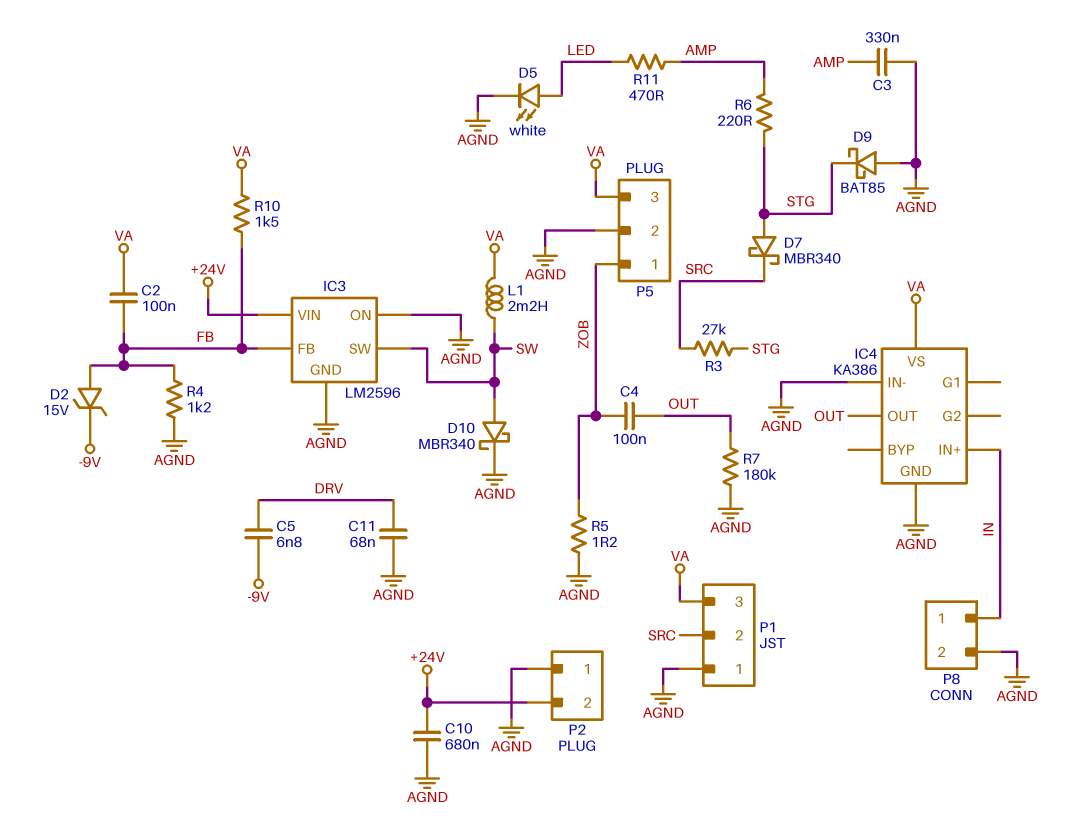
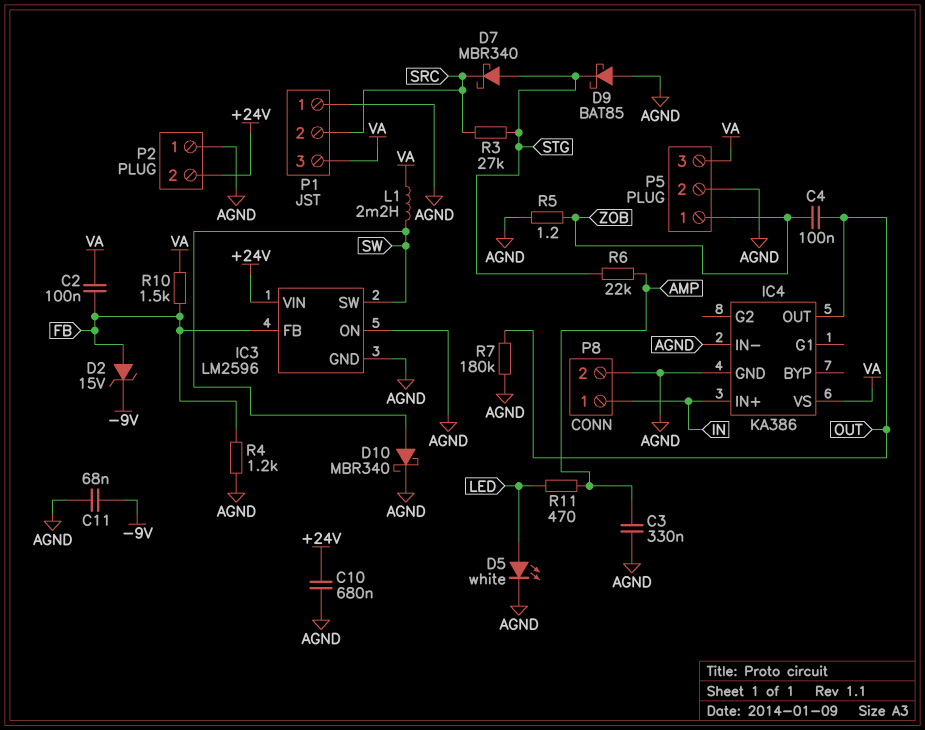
C5: 6.8nF (-9V, DRV) -> none
C11: 68nF (AGND, DRV) -> 68nF (-9V, AGND)
R6: 220 (AMP, STG) -> 22k (AMP, STG)

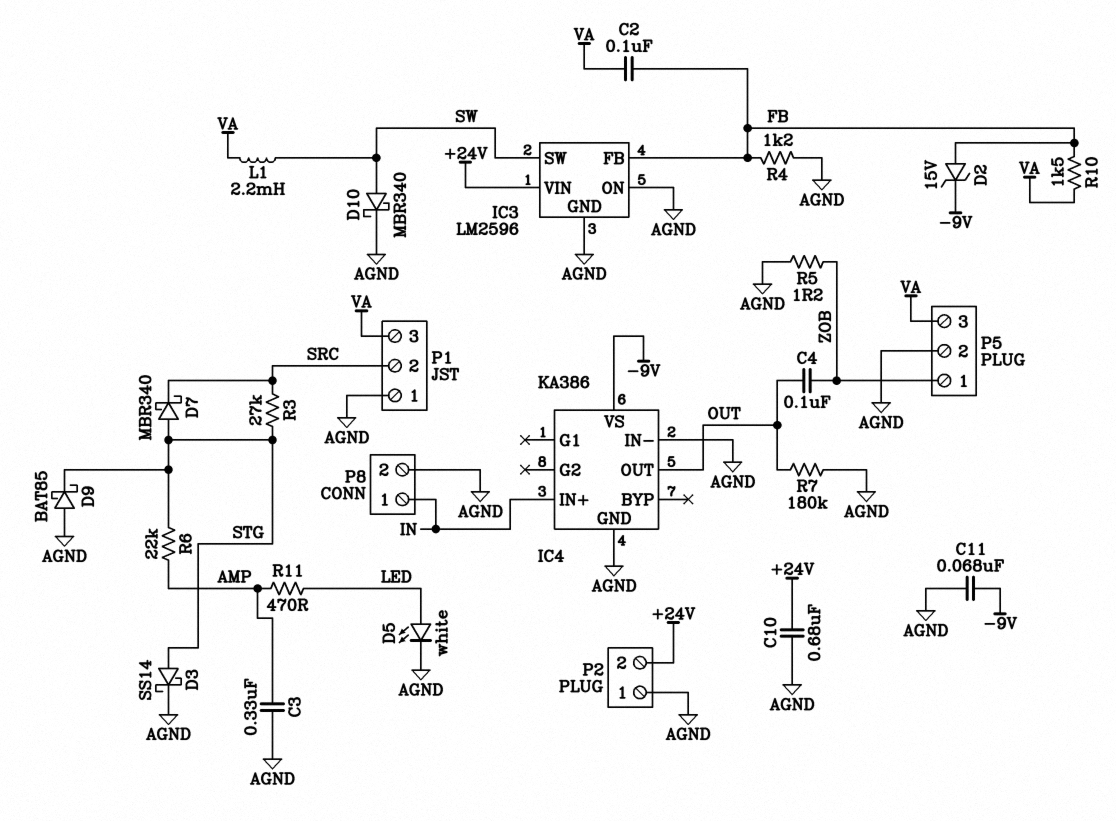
D3: none -> schottky SS14 (A STG, K AGND)
IC4 pin VS: VA -> -9V

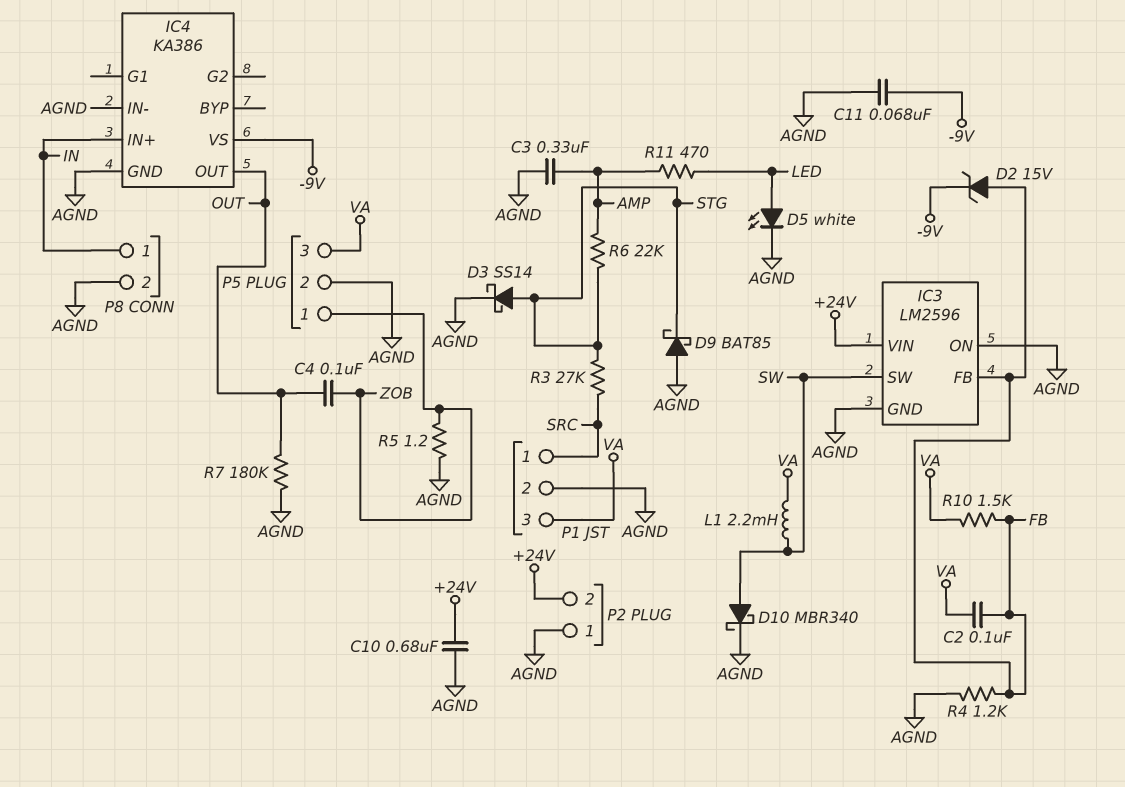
D7: schottky MBR340 (A STG, K SRC) -> none
P1 pin 1: AGND -> SRC
P1 pin 2: SRC -> AGND

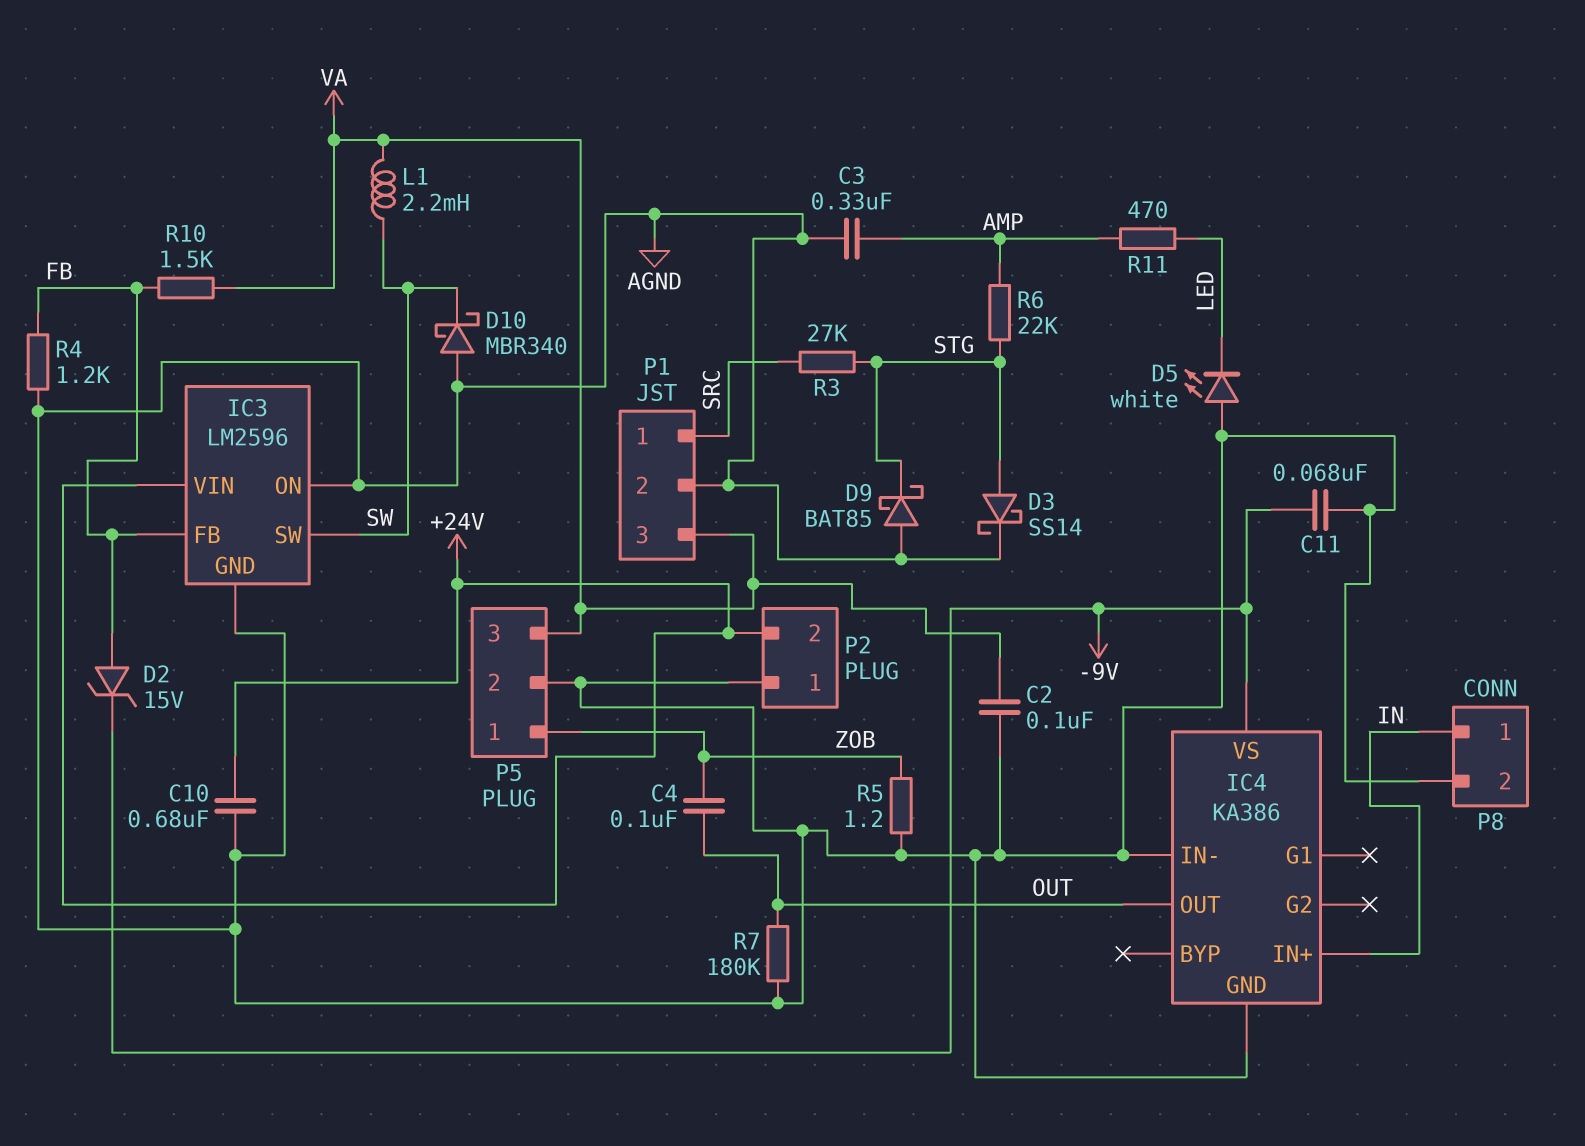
C2: 100nF (FB, VA) -> 100nF (AGND, VA)
D5: LED white (A LED, K AGND) -> LED white (A AGND, K LED)
D10: schottky MBR340 (A SW, K AGND) -> schottky MBR340 (A AGND, K SW)

